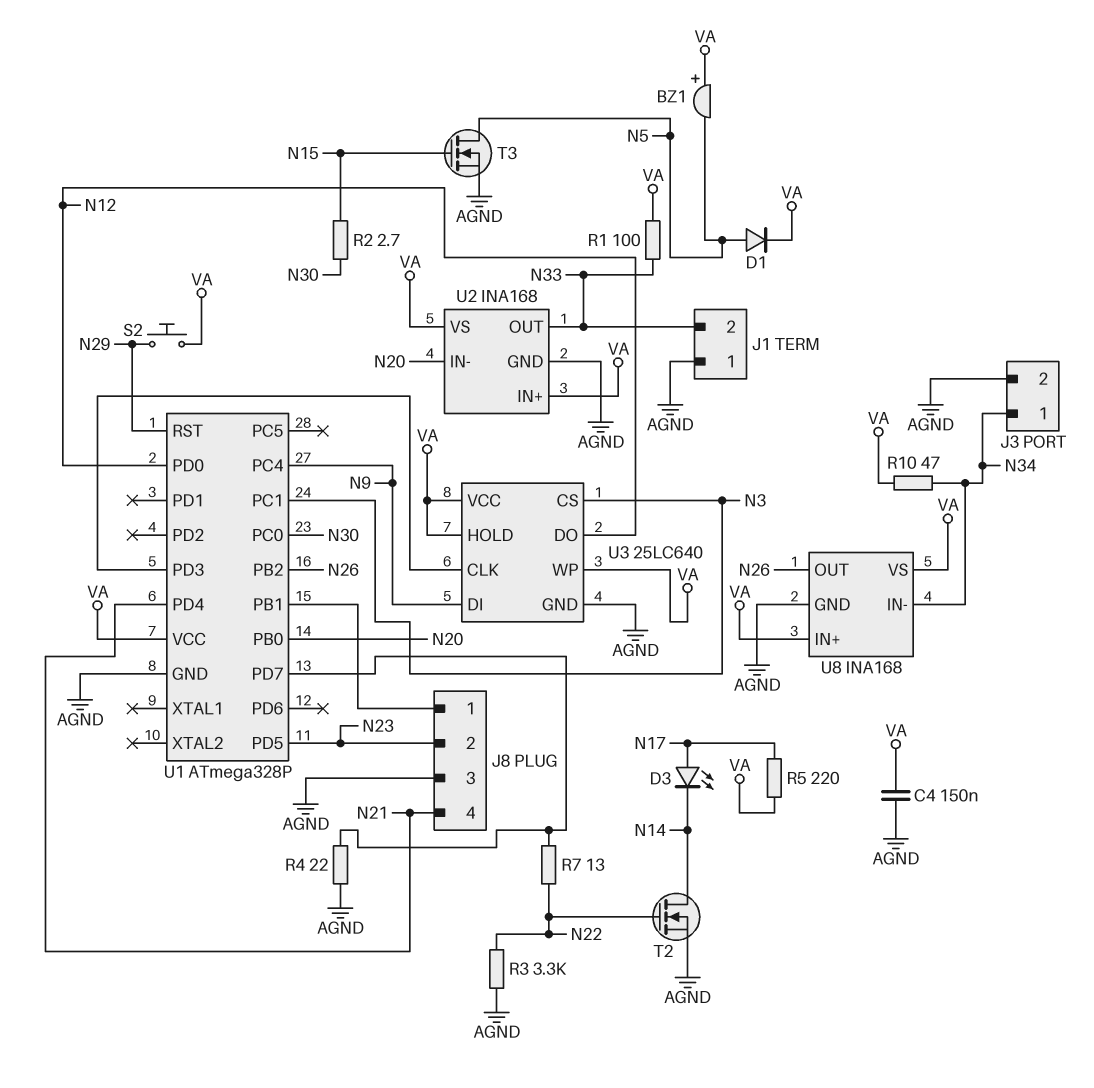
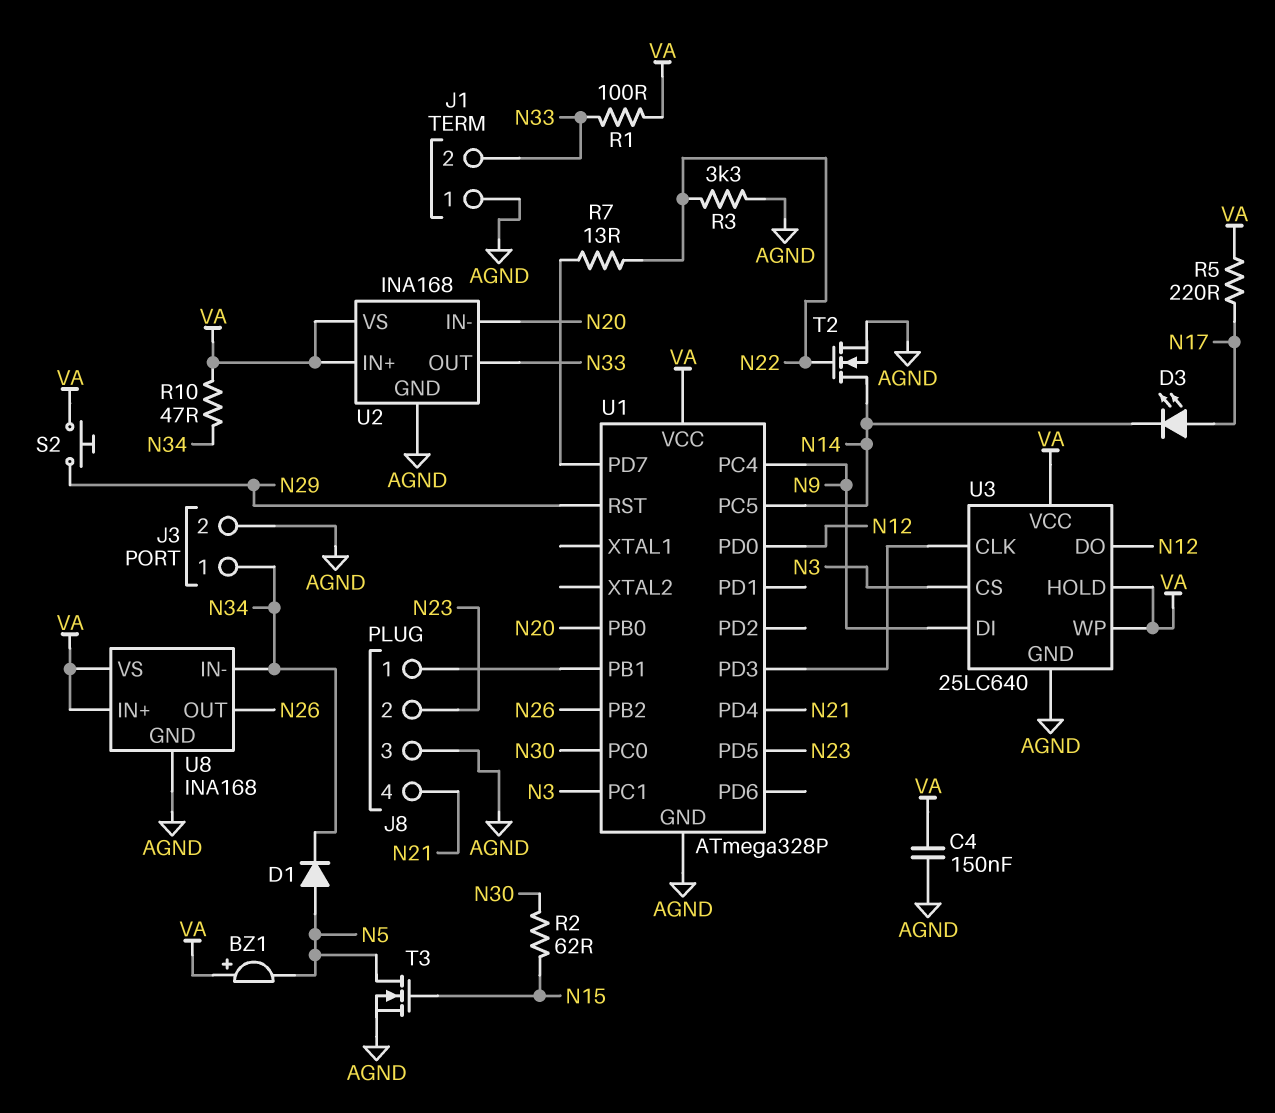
D1: diode (A N5, K VA) -> diode (A N5, K N34)
R2: 2.7 (N15, N30) -> 62 (N15, N30)
R4: 22 (AGND, U1/PD7) -> none
U1 pin PC5: none -> N14

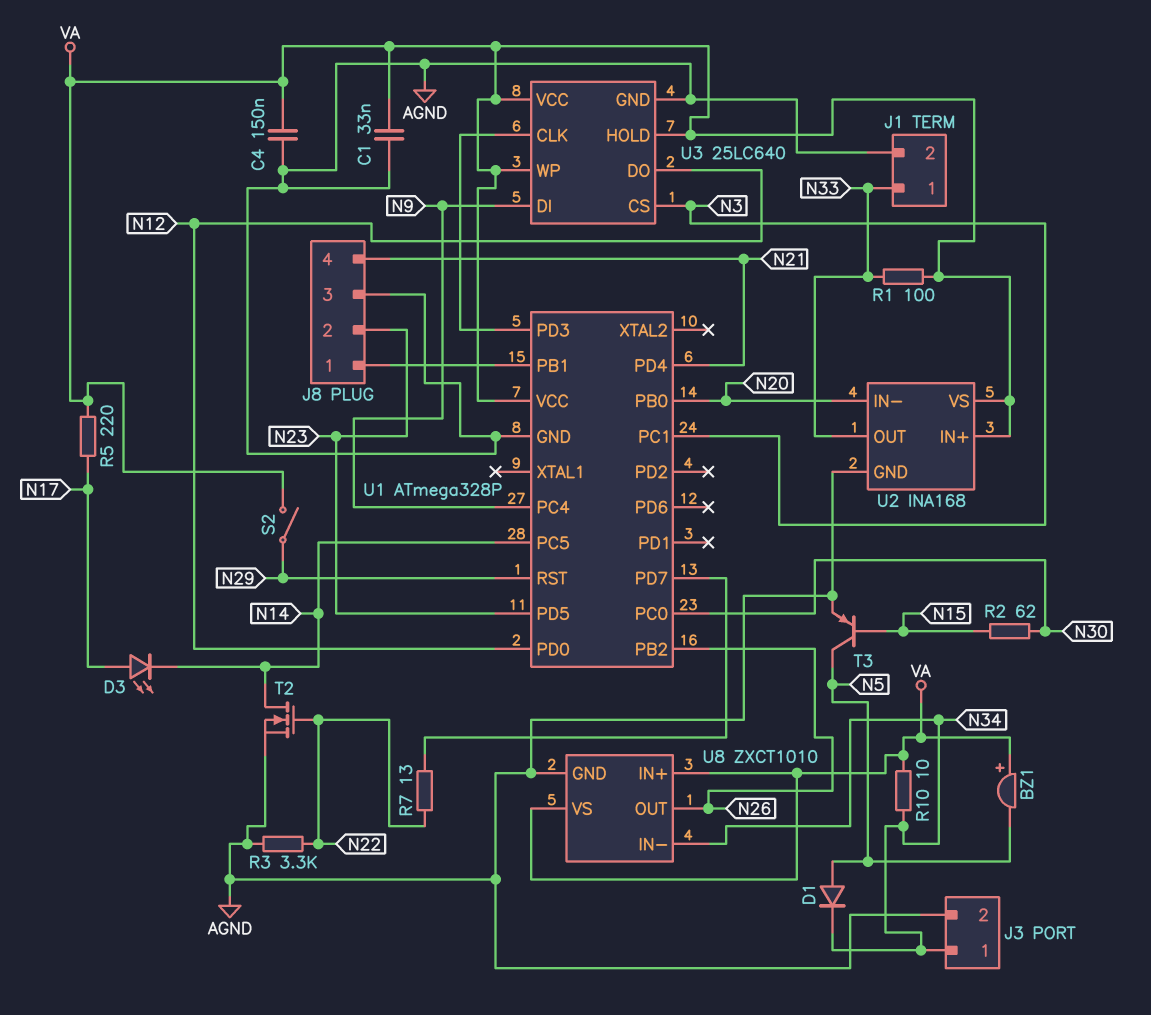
C1: none -> 33nF (AGND, VA)
J1 pin 1: AGND -> N33
J1 pin 2: N33 -> AGND
R10: 47 (N34, VA) -> 10 (N34, VA)
S2: button (N29, VA) -> switch (N29, VA)
T3: NMOS (G N15, D N5, S AGND) -> PNP (B N15, C N5, E AGND)
U8: INA168 -> ZXCT1010

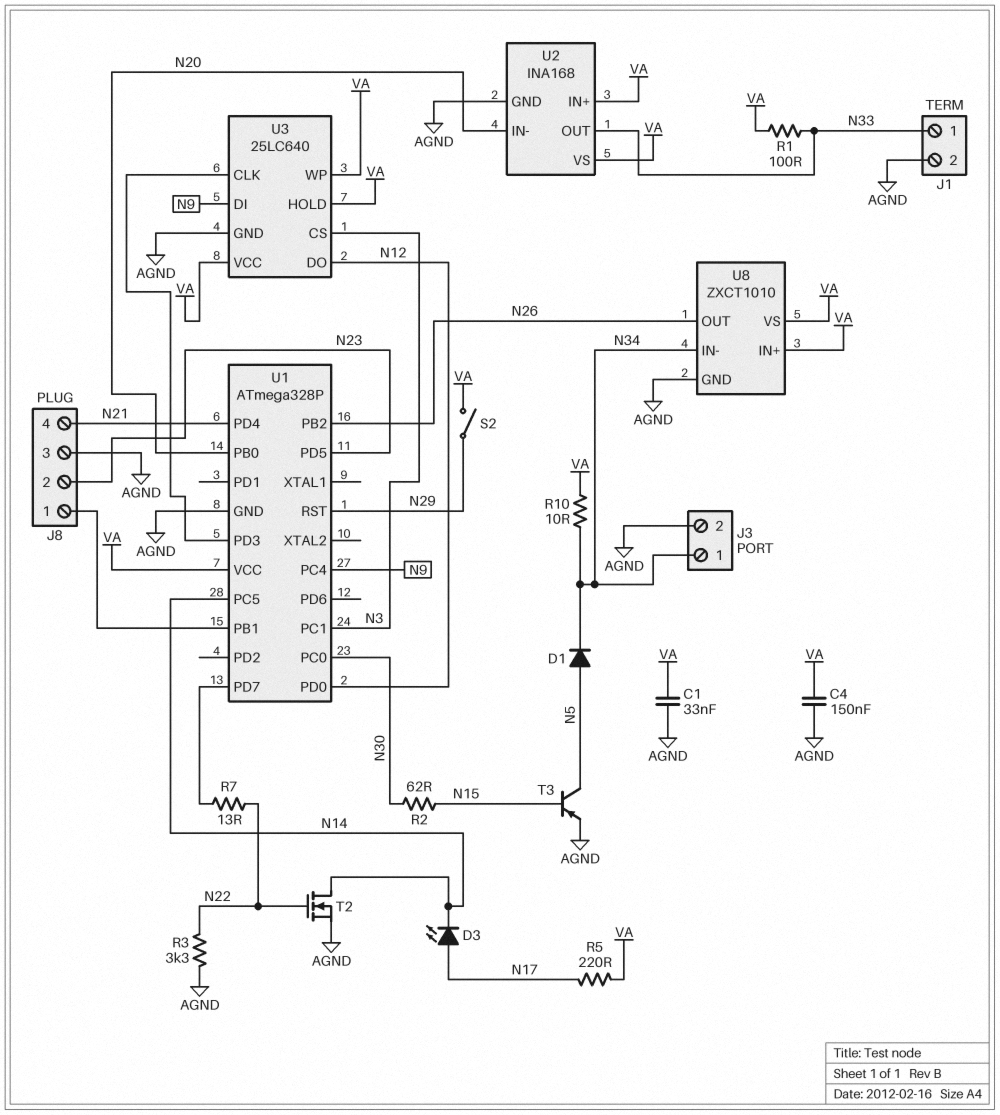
BZ1: buzzer (plus VA, minus N5) -> none

